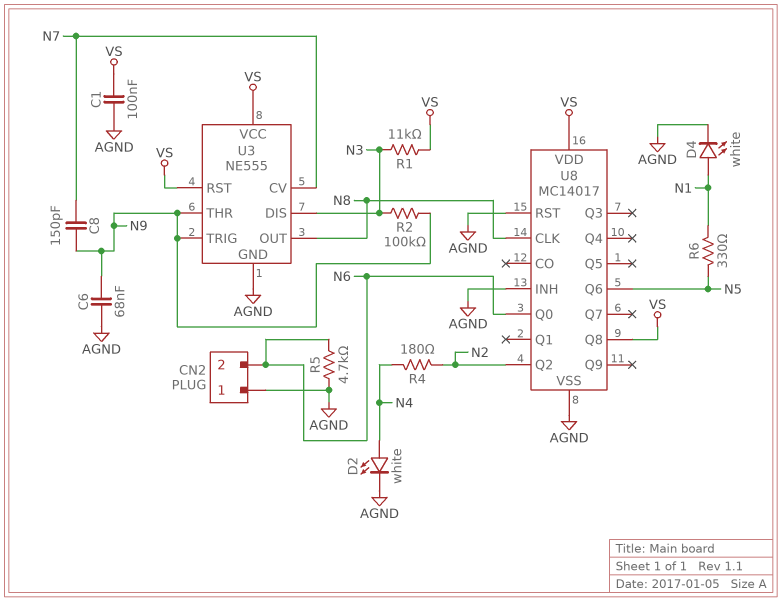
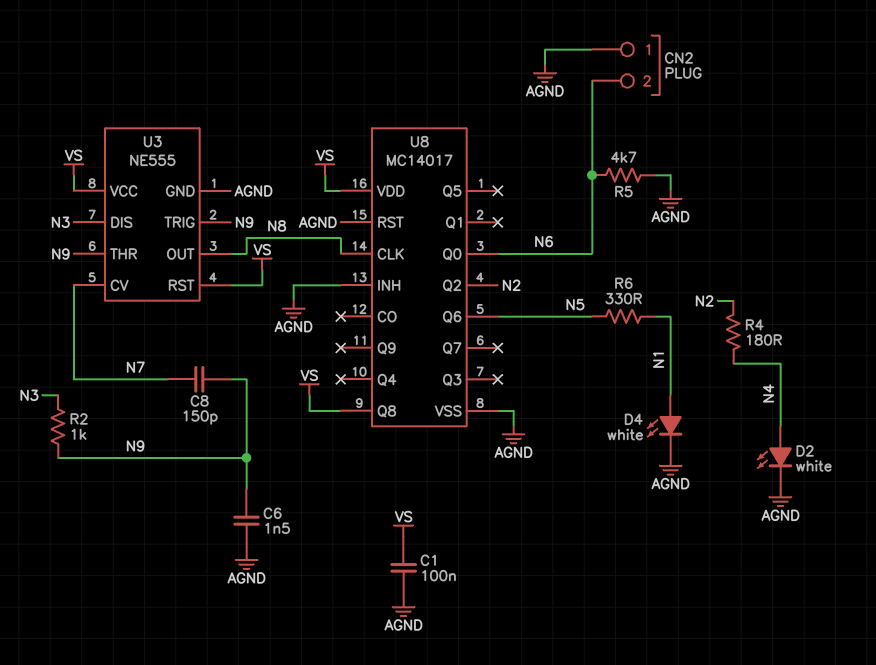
C6: 68nF (AGND, N9) -> 1.5nF (AGND, N9)
R1: 11k (N3, VS) -> none
R2: 100k (N3, N9) -> 1k (N3, N9)

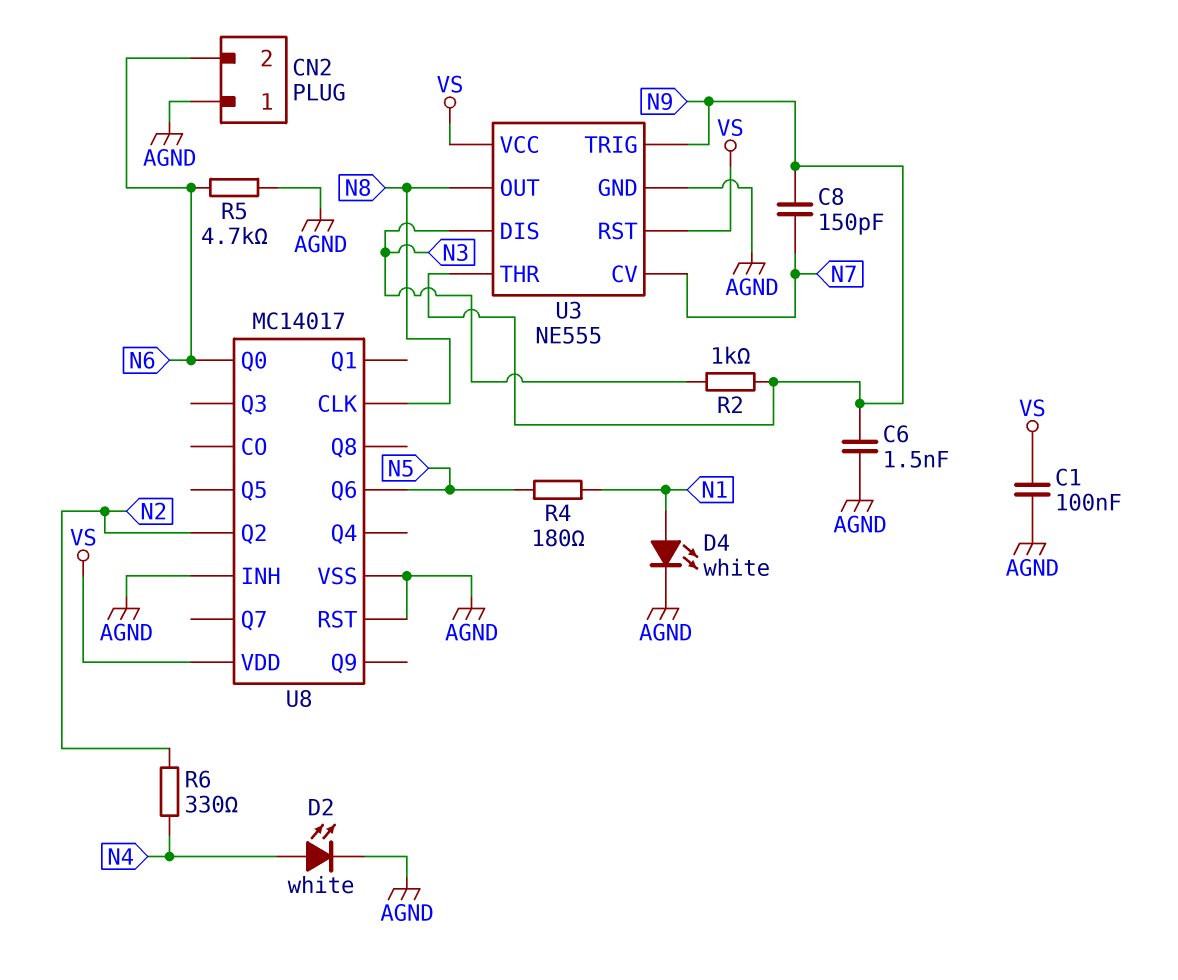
R4: 180 (N2, N4) -> 180 (N1, N5)
R6: 330 (N1, N5) -> 330 (N2, N4)
U8 pin Q8: VS -> none

